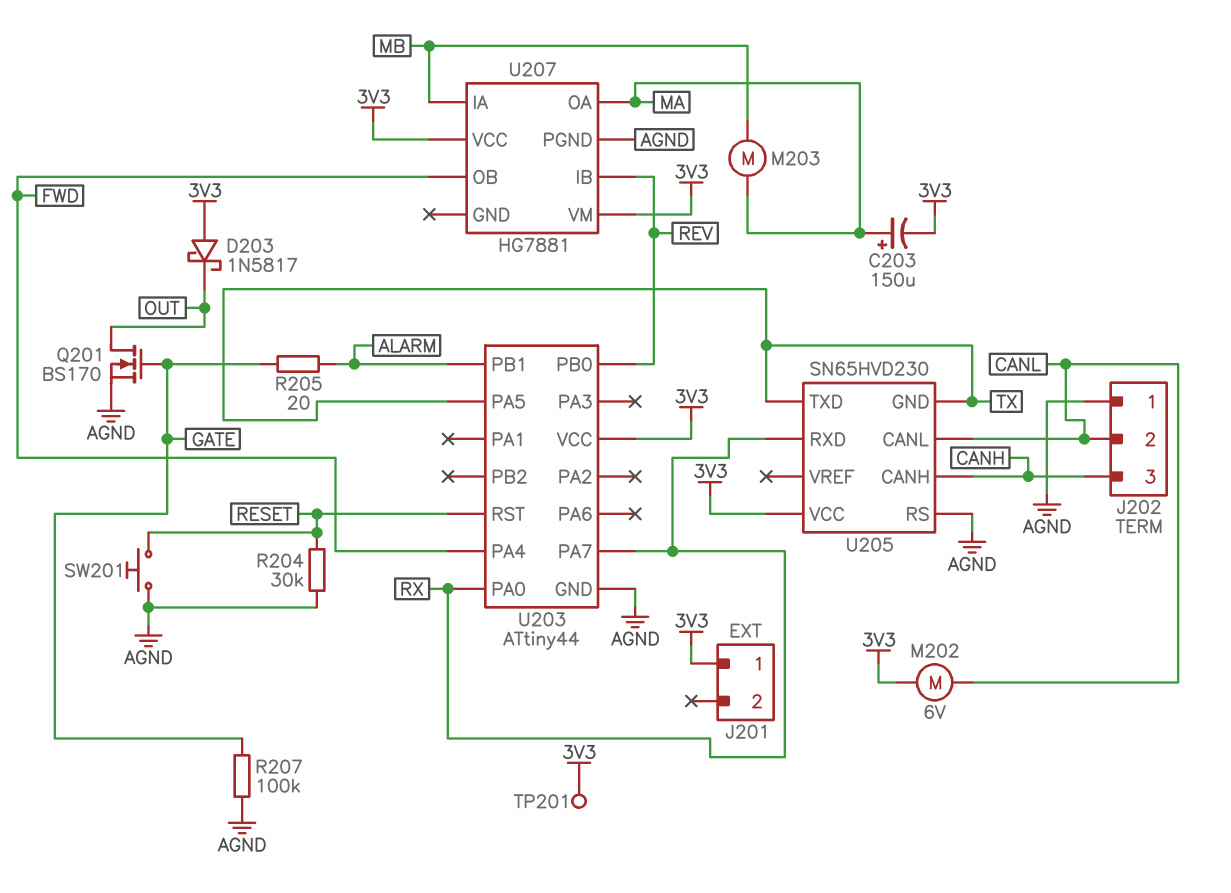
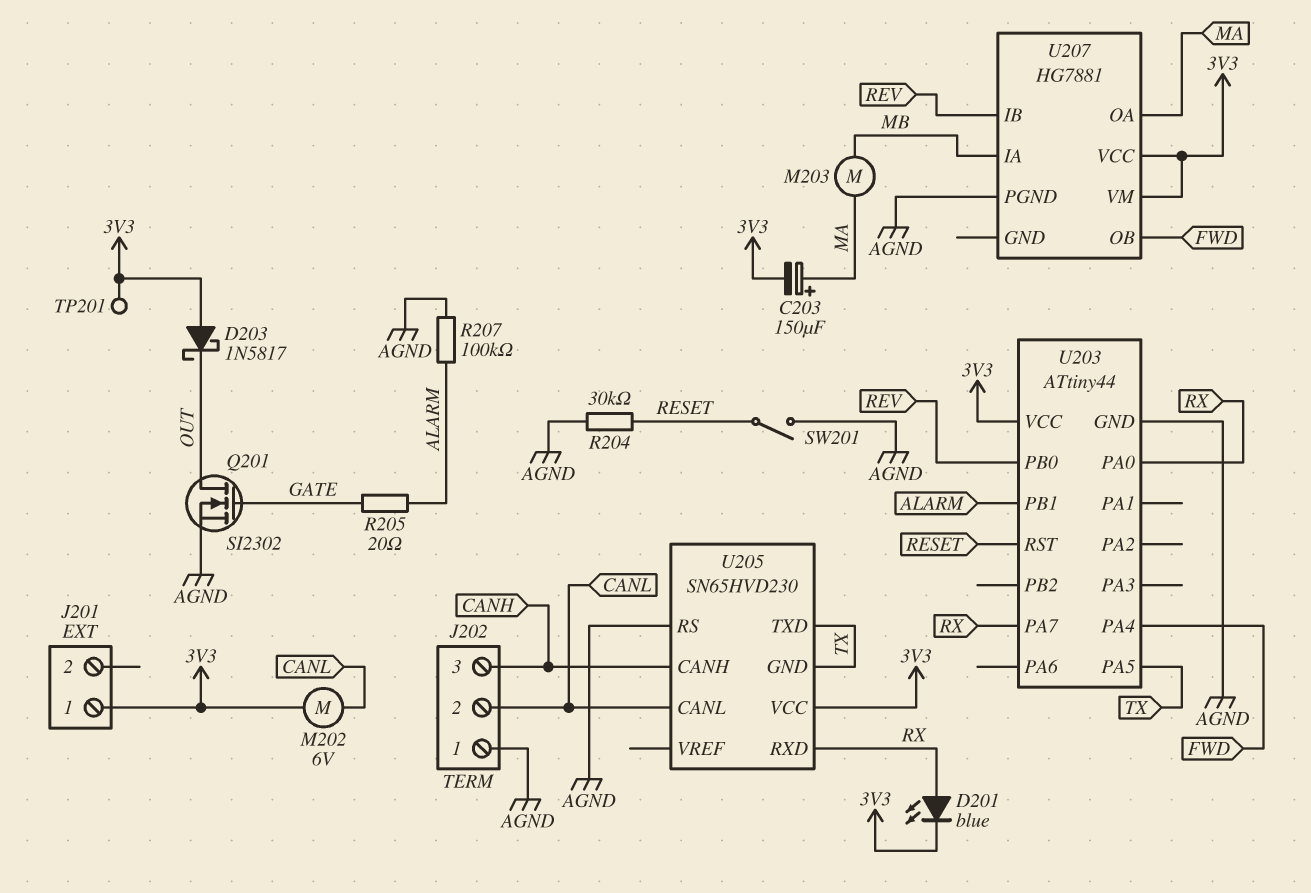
D201: none -> LED blue (A RX, K 3V3)
Q201: NMOS BS170 (G GATE, D OUT, S AGND) -> NMOS SI2302 (G GATE, D OUT, S AGND)
R207: 100k (AGND, GATE) -> 100k (AGND, ALARM)
SW201: button (AGND, RESET) -> switch (AGND, RESET)

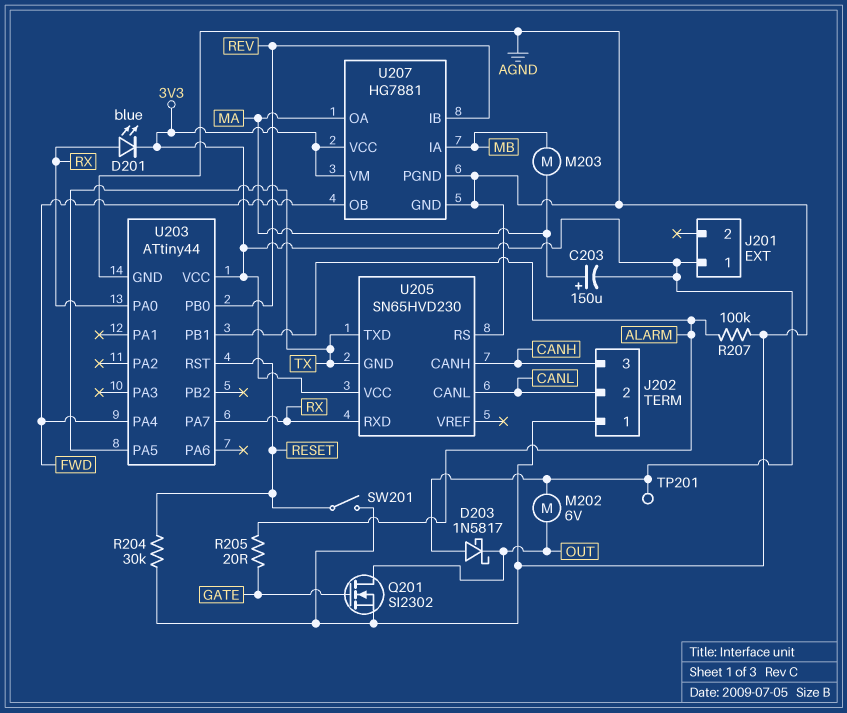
M202: motor 6V (3V3, CANL) -> motor 6V (3V3, OUT)
U207 pin GND: none -> AGND

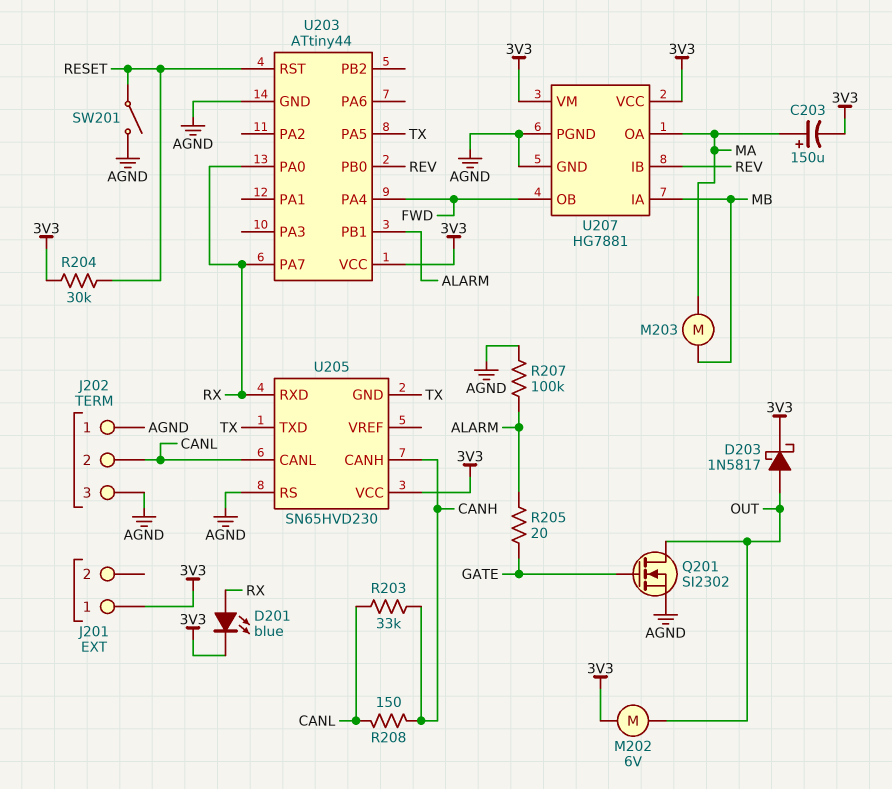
D203: schottky 1N5817 (A 3V3, K OUT) -> schottky 1N5817 (A OUT, K 3V3)
J202 pin 3: CANH -> AGND
R203: none -> 33k (CANH, CANL)
R204: 30k (AGND, RESET) -> 30k (3V3, RESET)
R208: none -> 150 (CANH, CANL)
TP201: test point (3V3) -> none

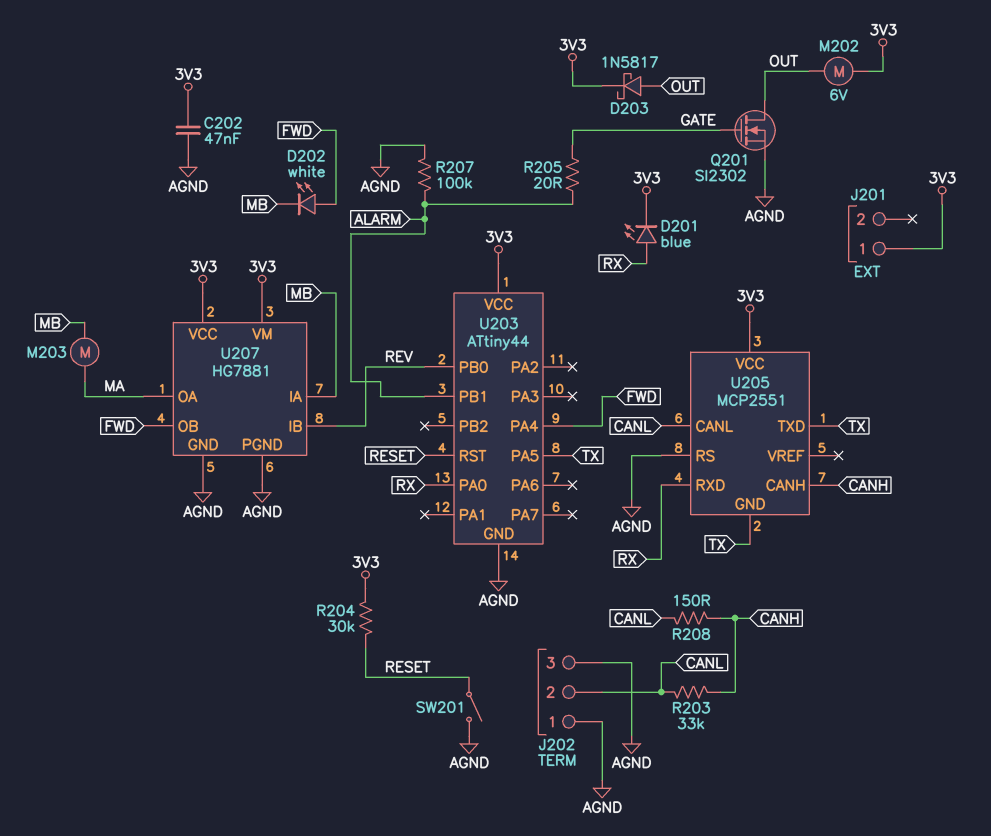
C202: none -> 47nF (3V3, AGND)
C203: 150uF (plus MA, minus 3V3) -> none
D202: none -> LED white (A FWD, K MB)
U203 pin PA7: RX -> none
U205: SN65HVD230 -> MCP2551

